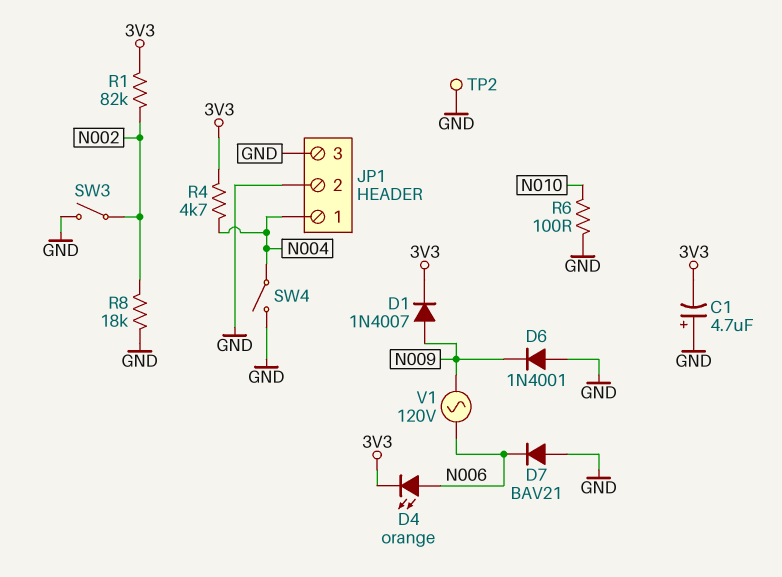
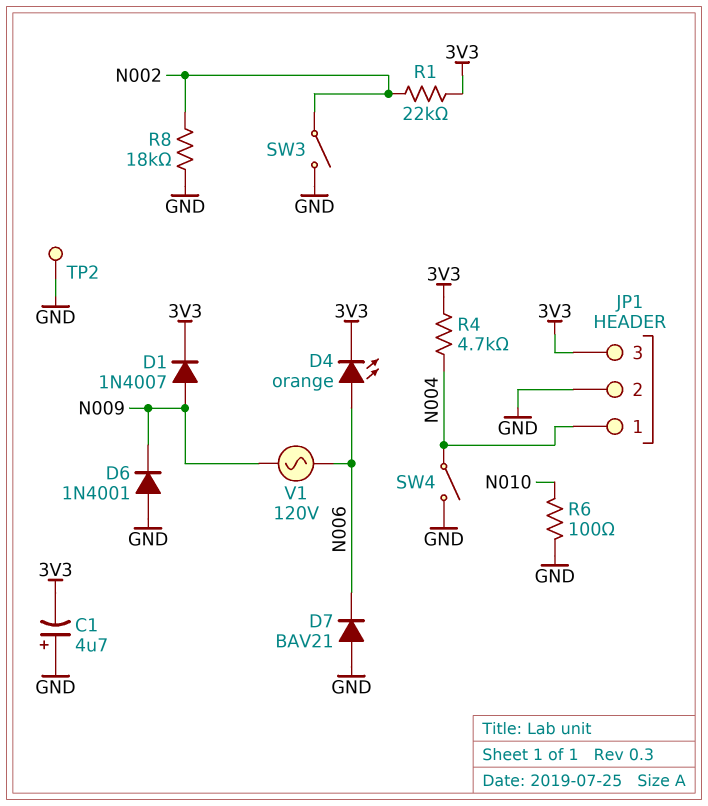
JP1 pin 3: GND -> 3V3
R1: 82k (3V3, N002) -> 22k (3V3, N002)

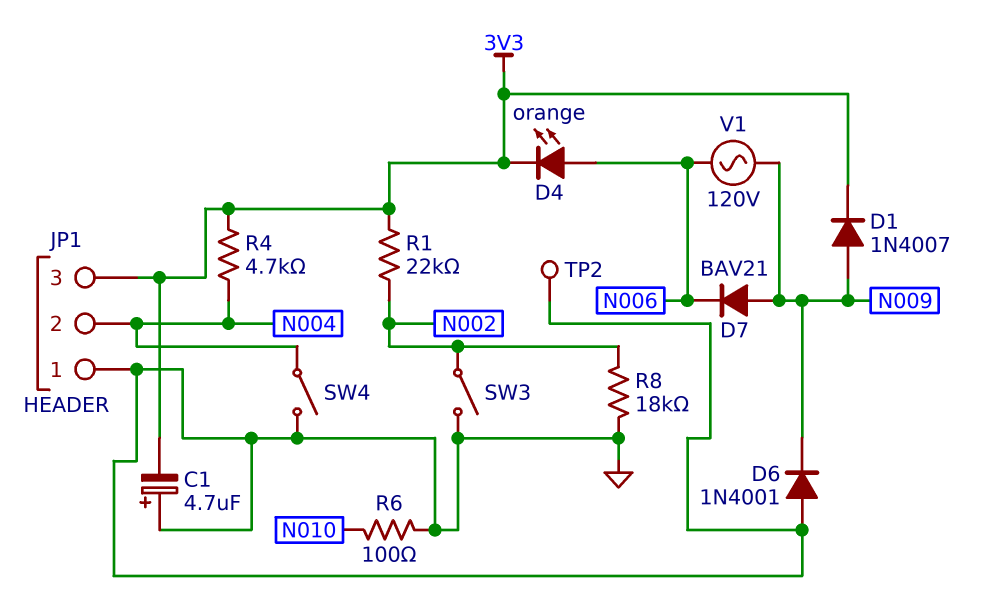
D7: diode BAV21 (A GND, K N006) -> diode BAV21 (A N009, K N006)
JP1 pin 1: N004 -> GND
JP1 pin 2: GND -> N004

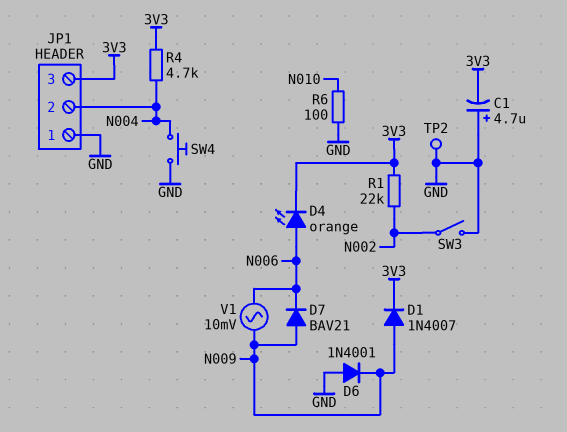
R8: 18k (GND, N002) -> none
SW4: switch (GND, N004) -> button (GND, N004)
V1: AC 120V (N006, N009) -> AC 10mV (N006, N009)

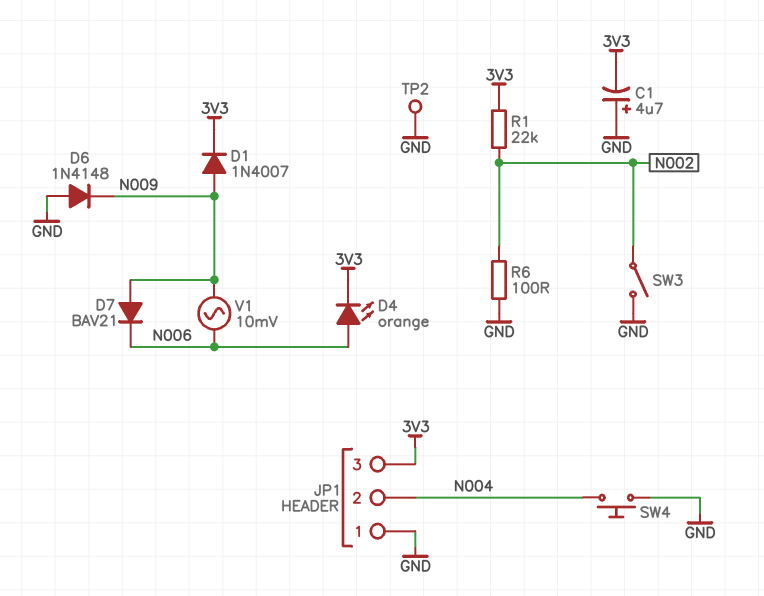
D6: diode 1N4001 (A GND, K N009) -> diode 1N4148 (A GND, K N009)
R4: 4.7k (3V3, N004) -> none
R6: 100 (GND, N010) -> 100 (GND, N002)

